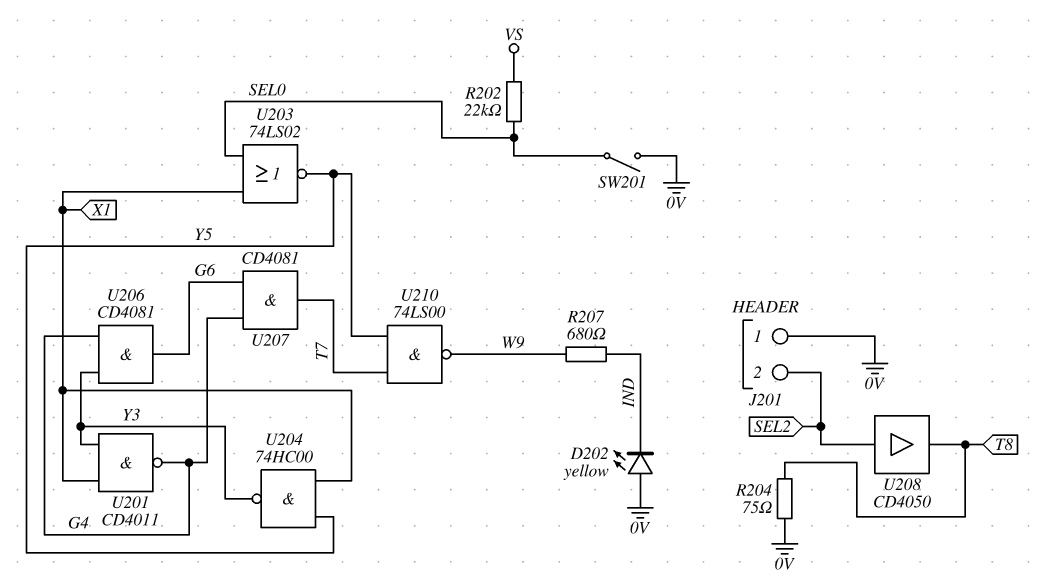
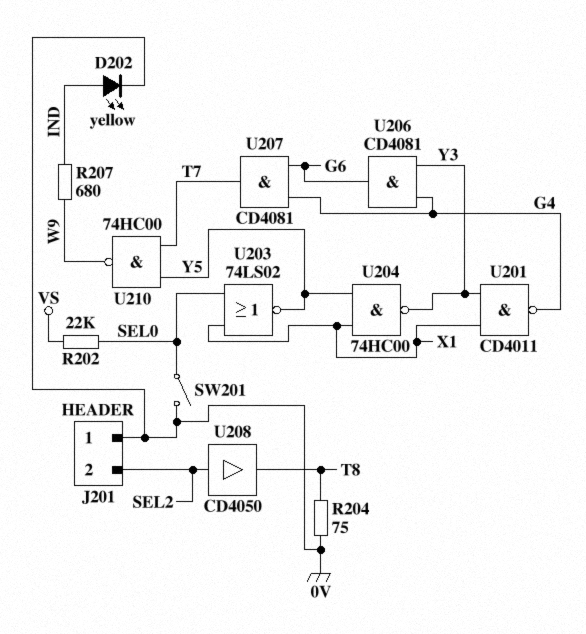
D202: LED yellow (A 0V, K IND) -> LED yellow (A IND, K 0V)
U210: NAND 74LS00 (in T7, in Y5, out W9) -> NAND 74HC00 (in T7, in Y5, out W9)

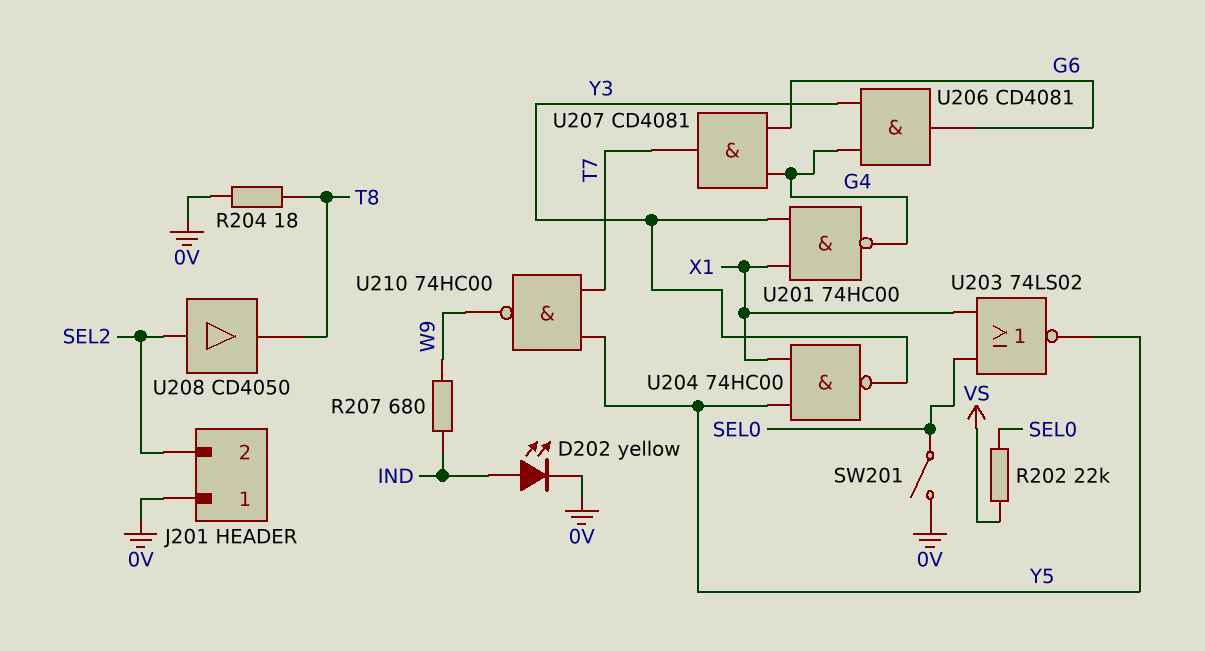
R204: 75 (0V, T8) -> 18 (0V, T8)
U201: NAND CD4011 (in X1, in Y3, out G4) -> NAND 74HC00 (in X1, in Y3, out G4)

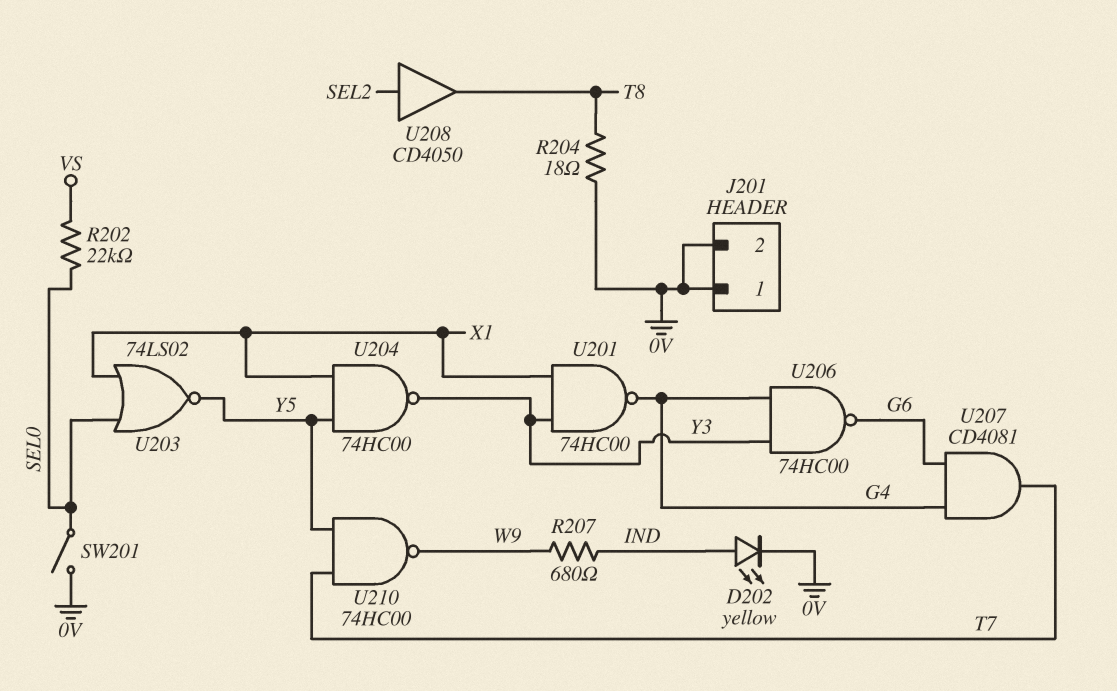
J201 pin 2: SEL2 -> 0V
U206: AND CD4081 (in G4, in Y3, out G6) -> NAND 74HC00 (in G4, in Y3, out G6)

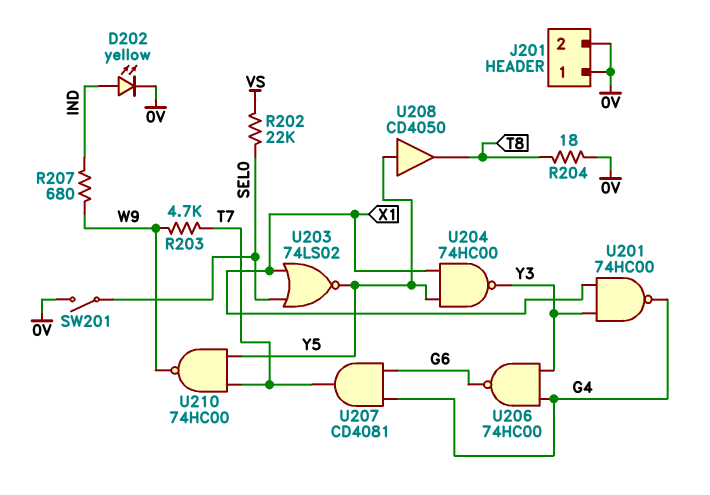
R203: none -> 4.7k (T7, W9)
U208: buffer CD4050 (in SEL2, out T8) -> buffer CD4050 (in Y5, out T8)

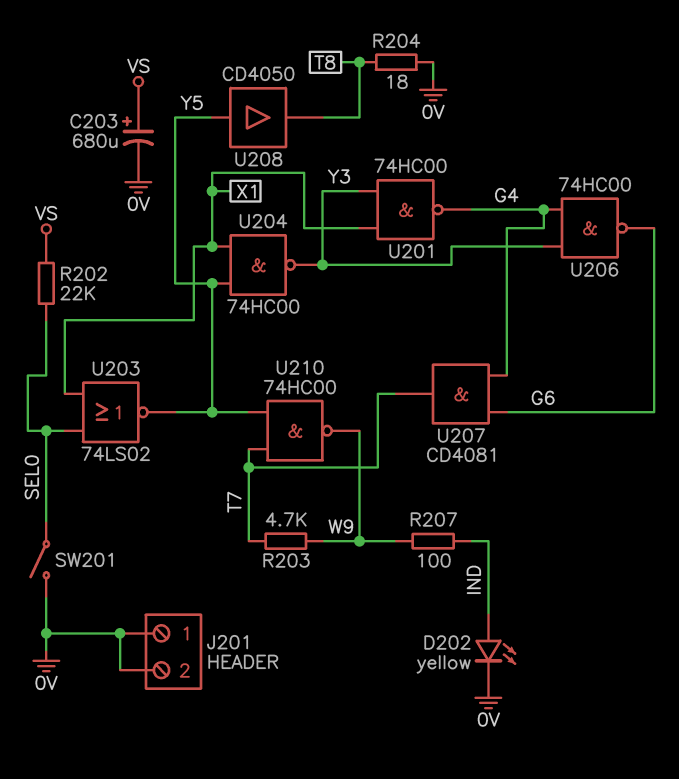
C203: none -> 680uF (plus VS, minus 0V)
R207: 680 (IND, W9) -> 100 (IND, W9)

